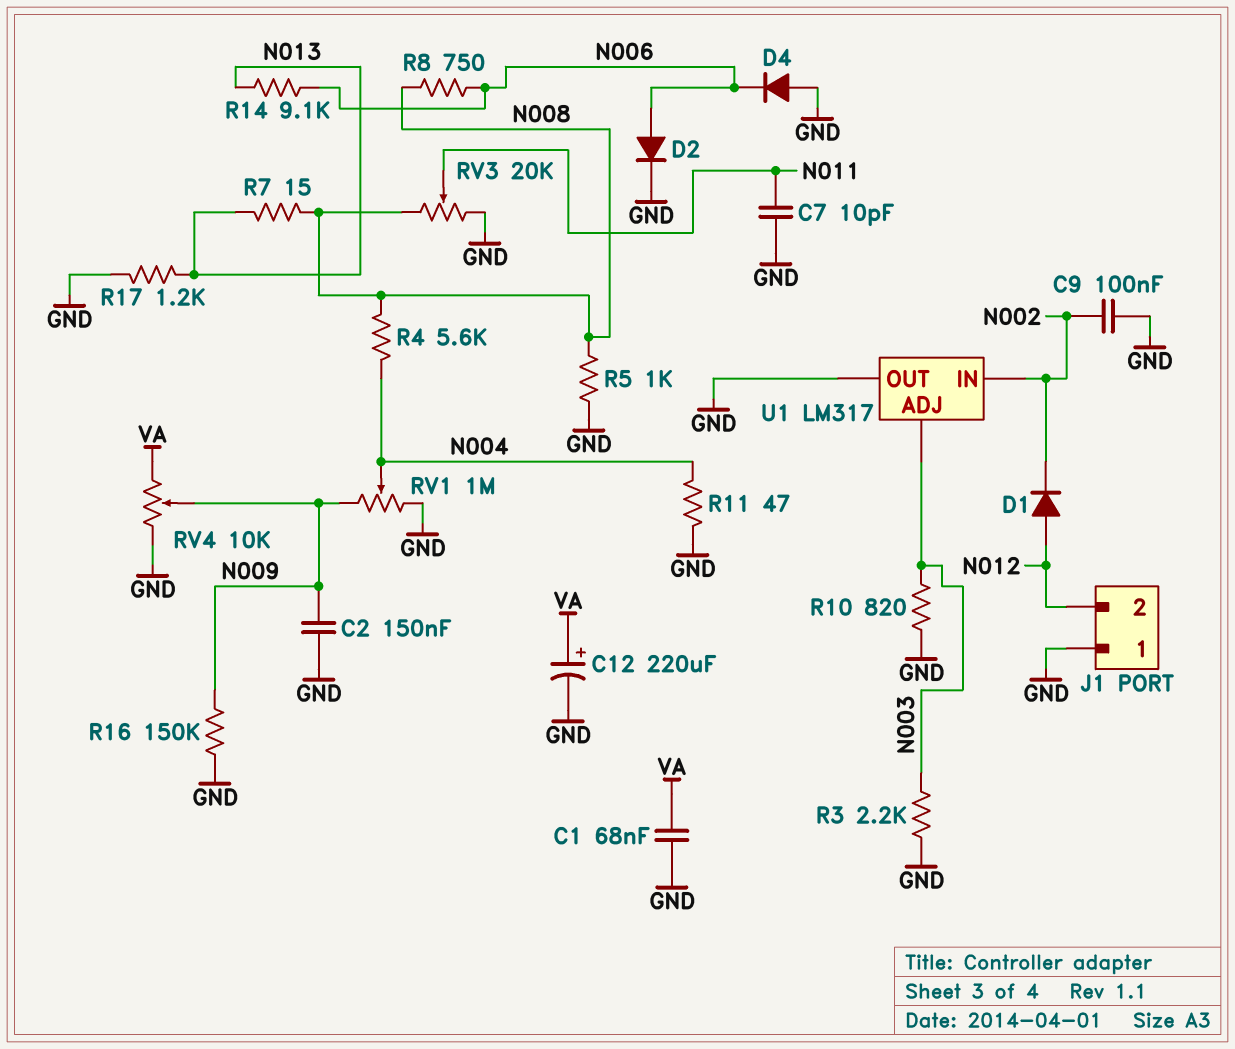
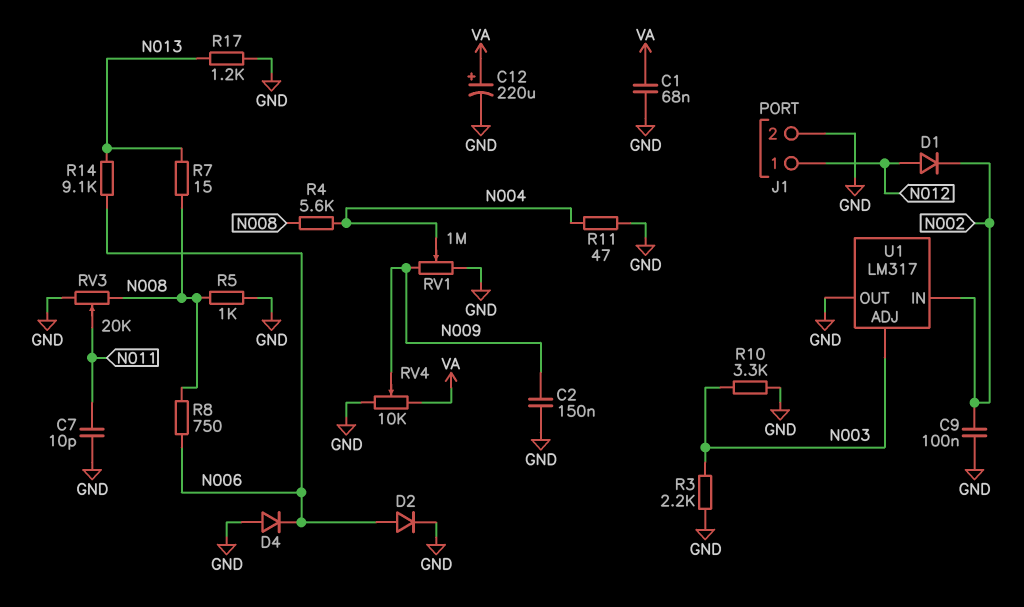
J1 pin 1: GND -> N012
J1 pin 2: N012 -> GND
R10: 820 (GND, N003) -> 3.3k (GND, N003)
R16: 150k (GND, N009) -> none

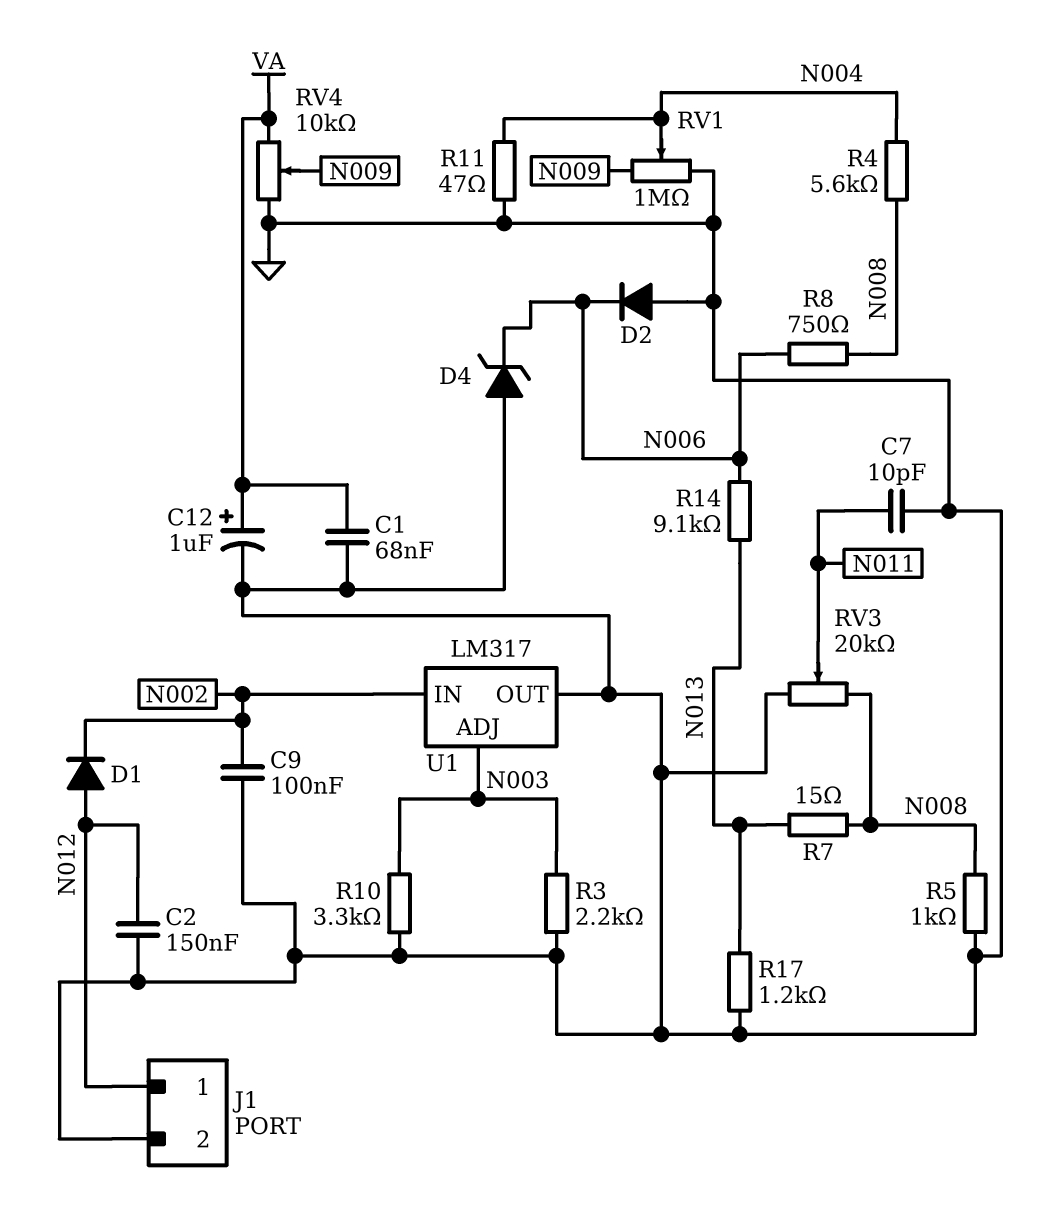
C2: 150nF (GND, N009) -> 150nF (GND, N012)
C12: 220uF (plus VA, minus GND) -> 1uF (plus VA, minus GND)
D2: diode (A N006, K GND) -> diode (A GND, K N006)
D4: diode (A GND, K N006) -> zener (A GND, K N006)

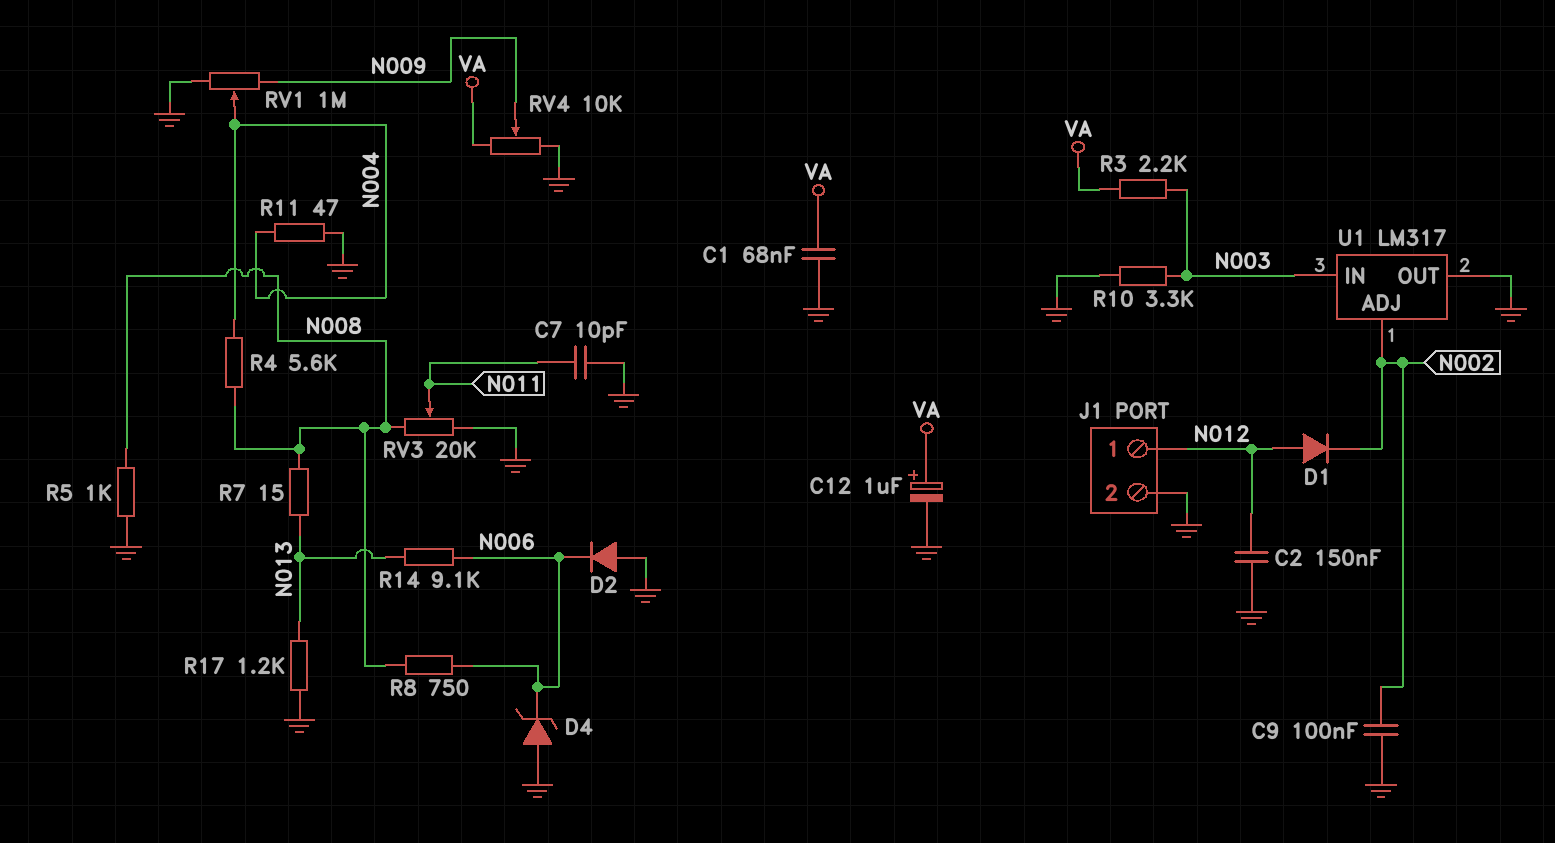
R3: 2.2k (GND, N003) -> 2.2k (N003, VA)
U1 pin ADJ: N003 -> N002
U1 pin IN: N002 -> N003

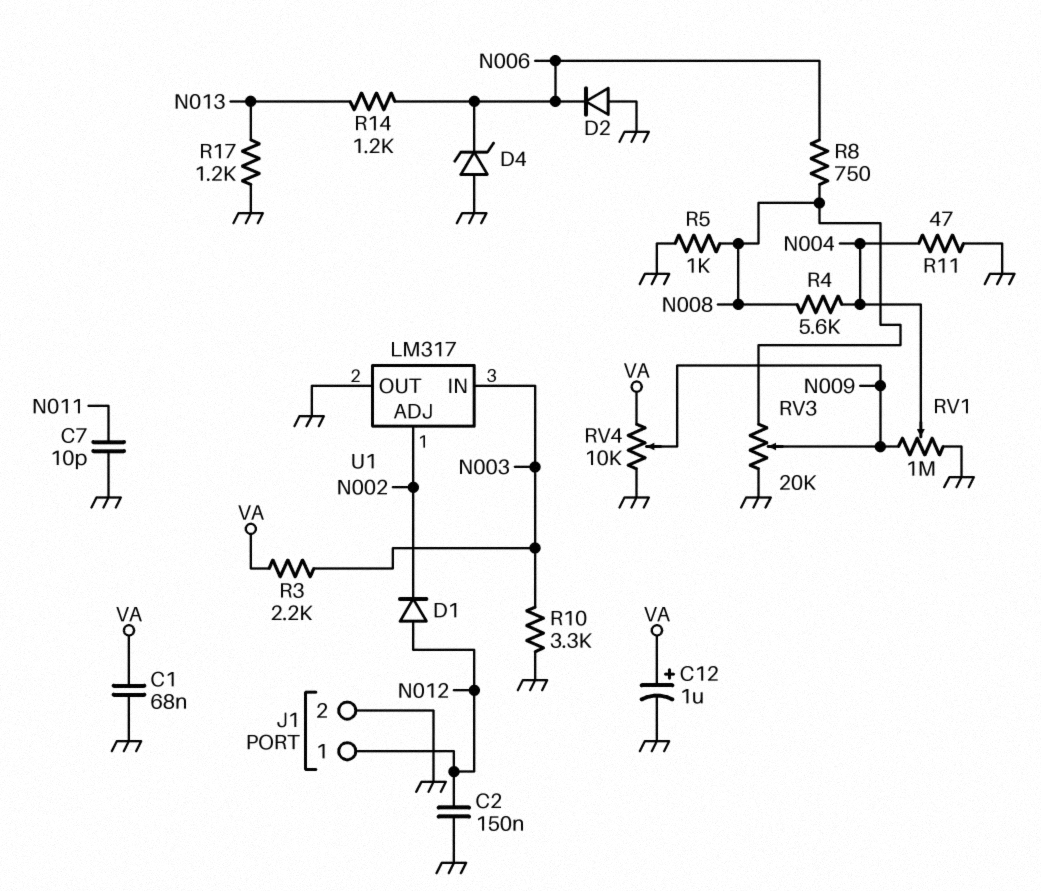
C9: 100nF (GND, N002) -> none
R7: 15 (N008, N013) -> none
R14: 9.1k (N006, N013) -> 1.2k (N006, N013)
RV3: 20k (GND, N008, wiper N011) -> 20k (GND, N008, wiper N009)

